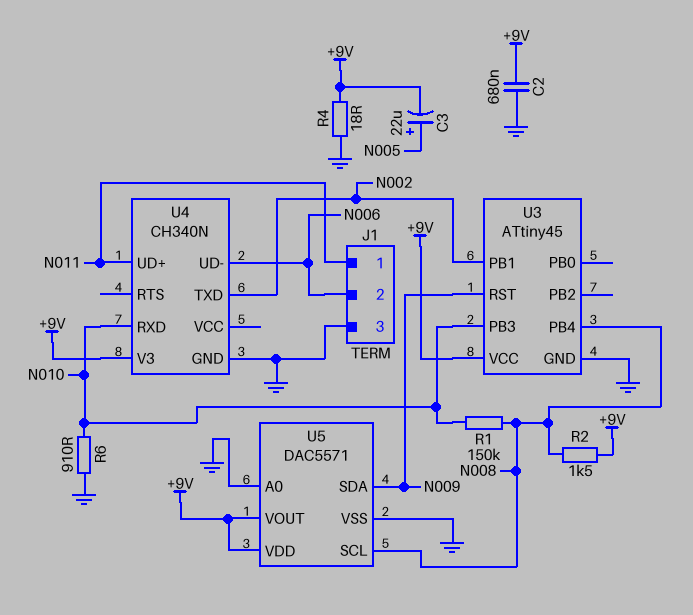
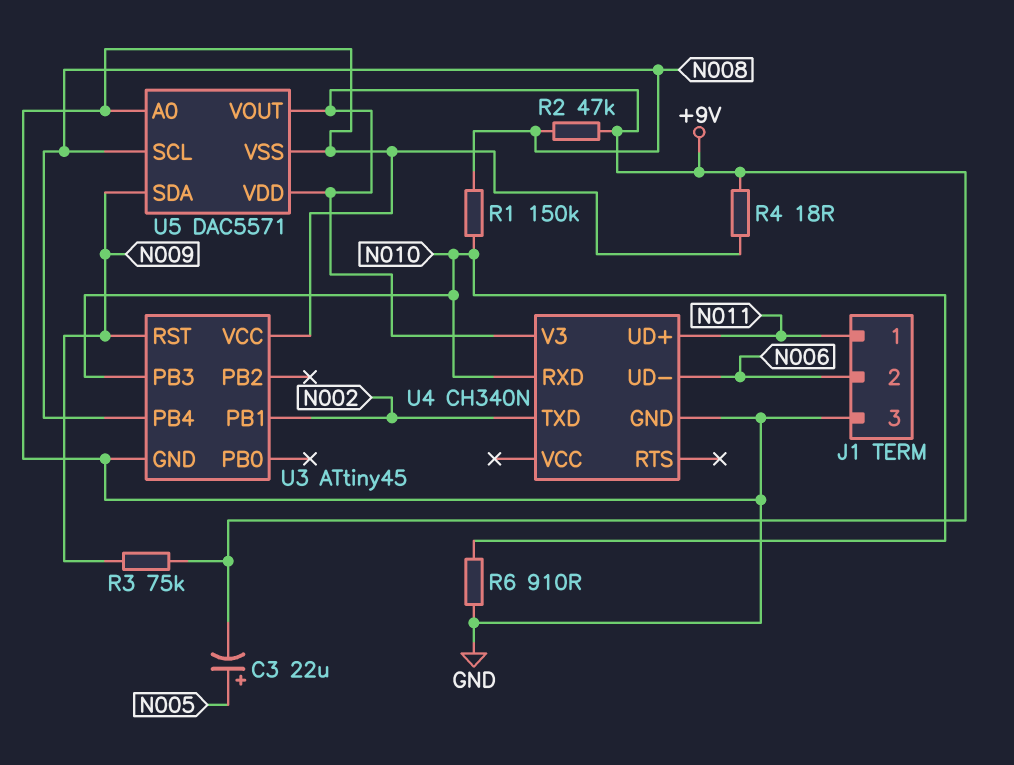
C2: 680nF (+9V, GND) -> none
R2: 1.5k (+9V, N008) -> 47k (+9V, N008)
R3: none -> 75k (+9V, N009)
U3 pin VCC: +9V -> GND

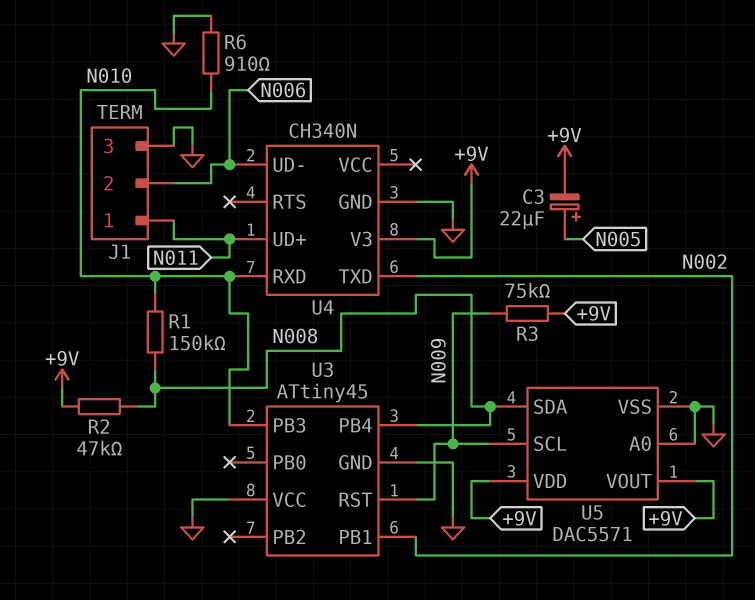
R4: 18 (+9V, GND) -> none
U5 pin SCL: N008 -> N009
U5 pin SDA: N009 -> N008

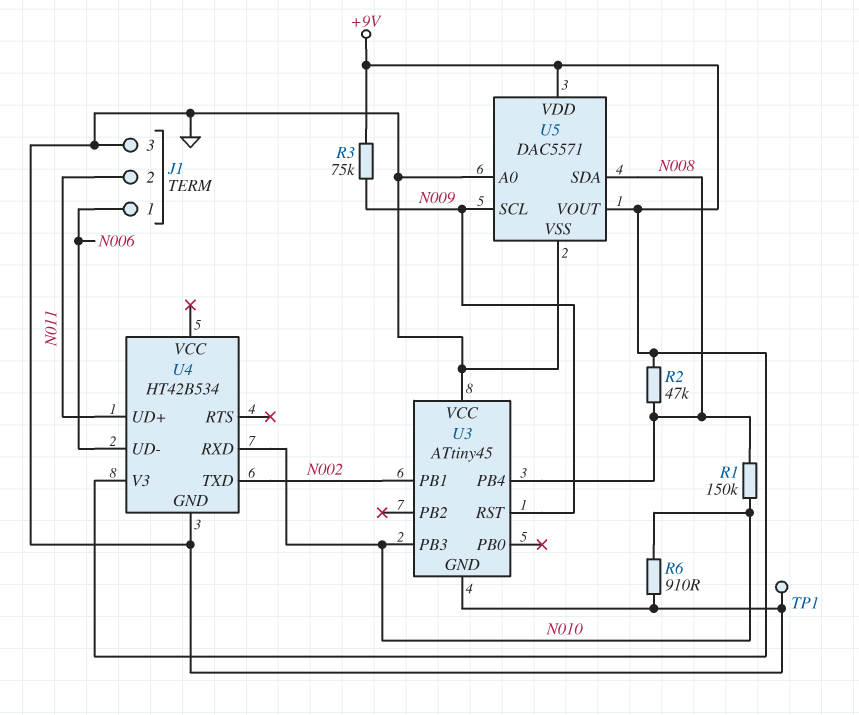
C3: 22uF (plus N005, minus +9V) -> none
J1 pin 1: N011 -> N006
J1 pin 2: N006 -> N011
TP1: none -> test point (GND)
U4: CH340N -> HT42B534

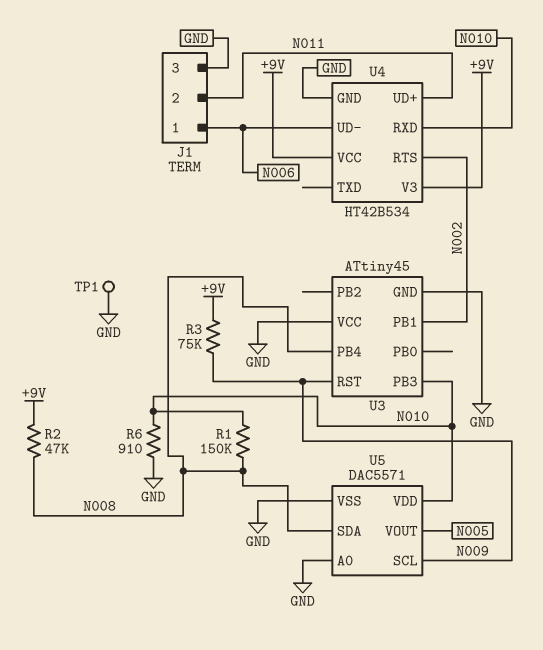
U4 pin RTS: none -> N002
U4 pin TXD: N002 -> none
U4 pin VCC: none -> +9V
U5 pin VDD: +9V -> N010
U5 pin VOUT: +9V -> N005

